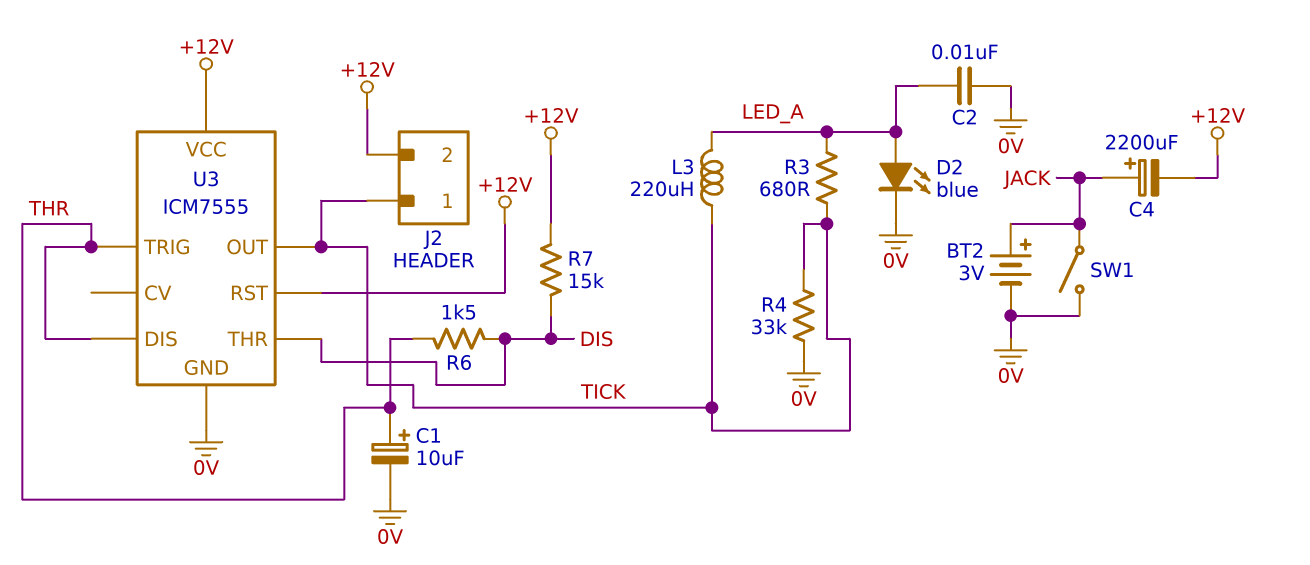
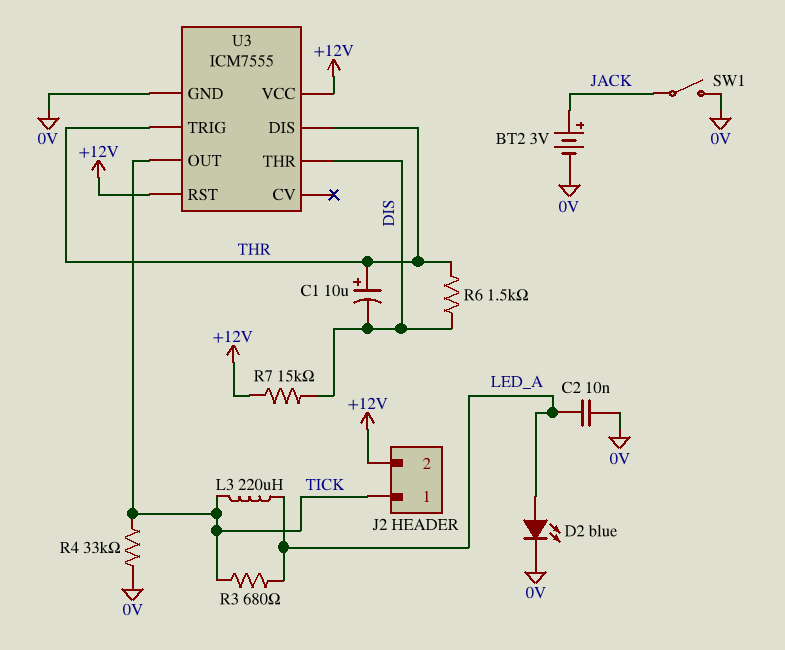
C1: 10uF (plus THR, minus 0V) -> 10uF (plus THR, minus DIS)
C4: 2200uF (plus JACK, minus +12V) -> none

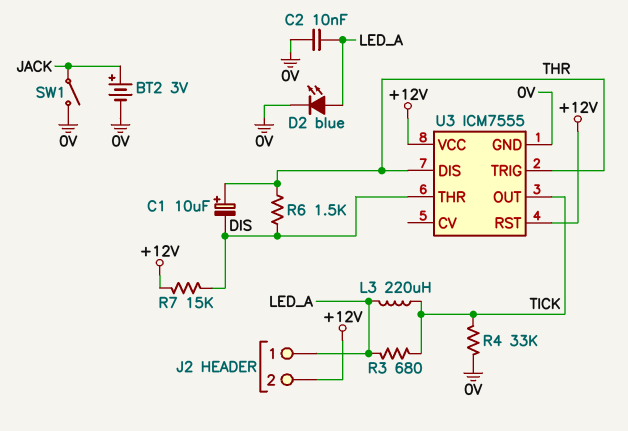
J2 pin 1: TICK -> LED_A

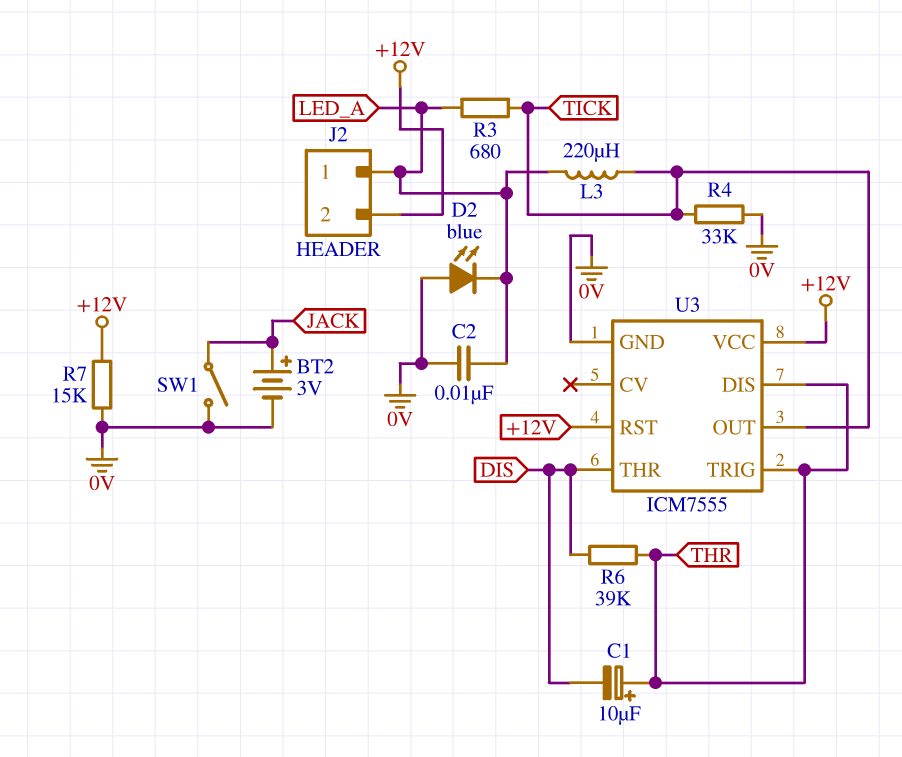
D2: LED blue (A LED_A, K 0V) -> LED blue (A 0V, K LED_A)
R6: 1.5k (DIS, THR) -> 39k (DIS, THR)
R7: 15k (+12V, DIS) -> 15k (+12V, 0V)

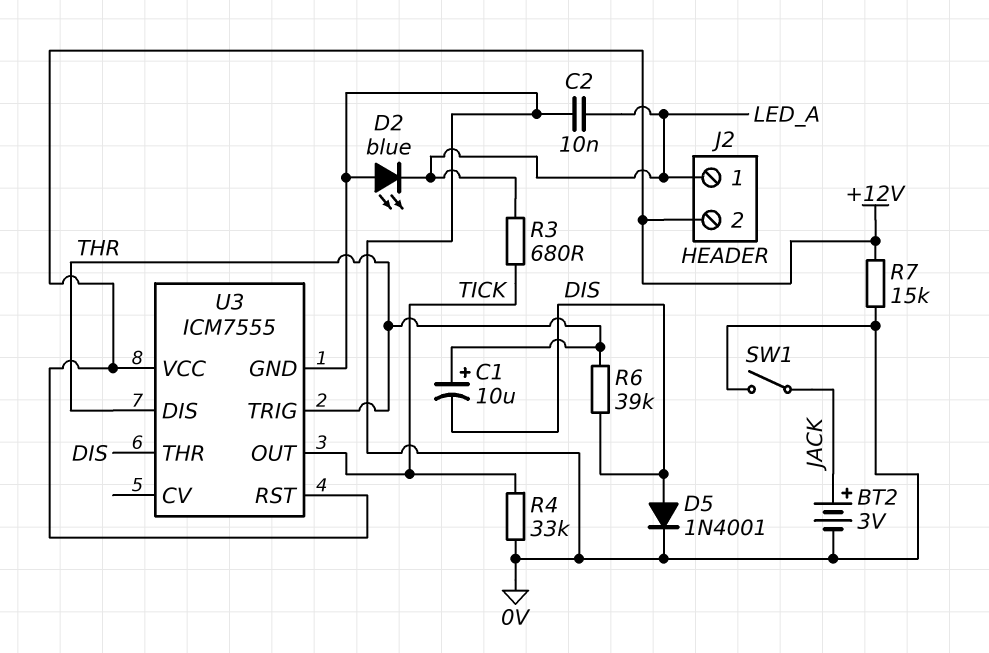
D5: none -> diode 1N4001 (A DIS, K 0V)
L3: 220uH (LED_A, TICK) -> none

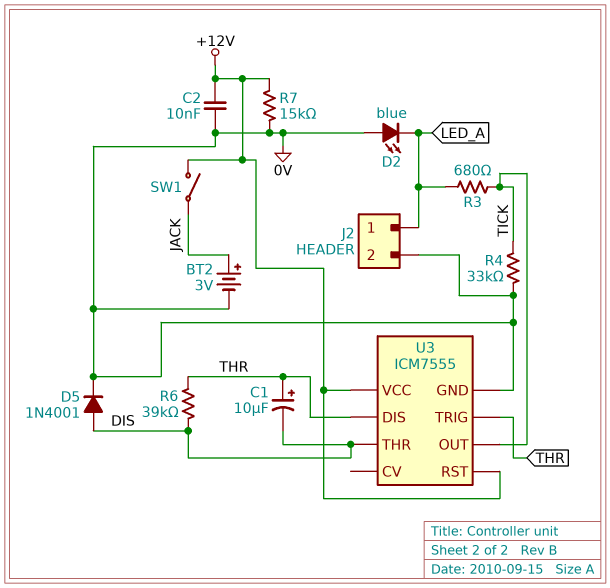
C2: 10nF (0V, LED_A) -> 10nF (+12V, 0V)
J2 pin 2: +12V -> 0V
SW1: switch (0V, JACK) -> switch (+12V, JACK)

